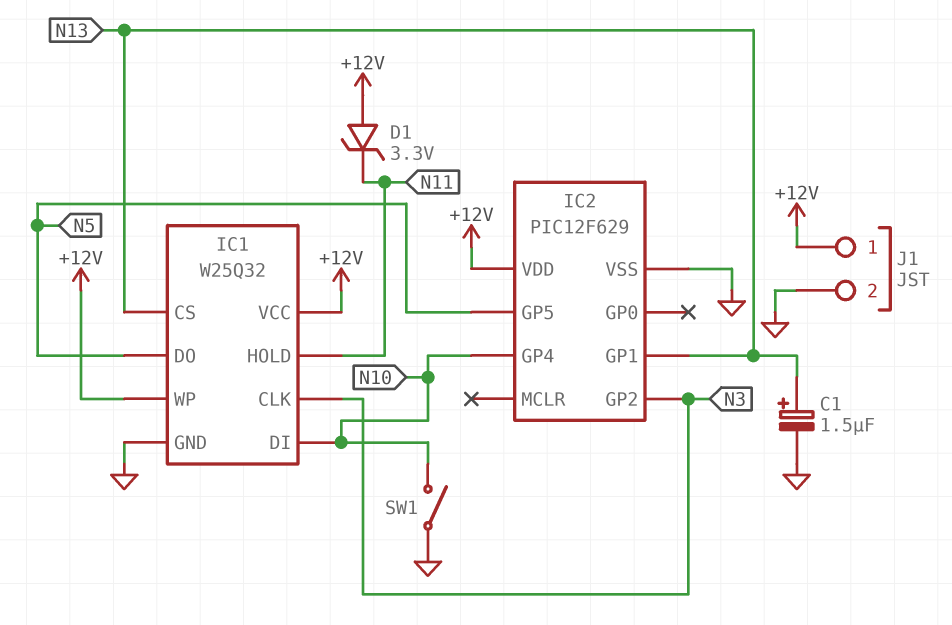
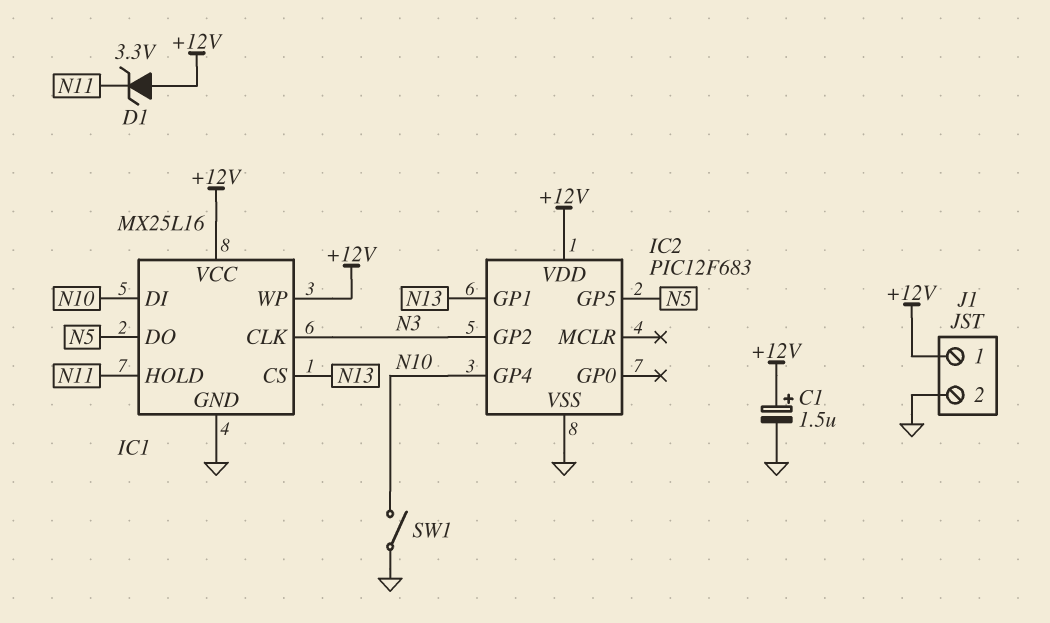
C1: 1.5uF (plus N13, minus GND) -> 1.5uF (plus +12V, minus GND)
IC1: W25Q32 -> MX25L16
IC2: PIC12F629 -> PIC12F683

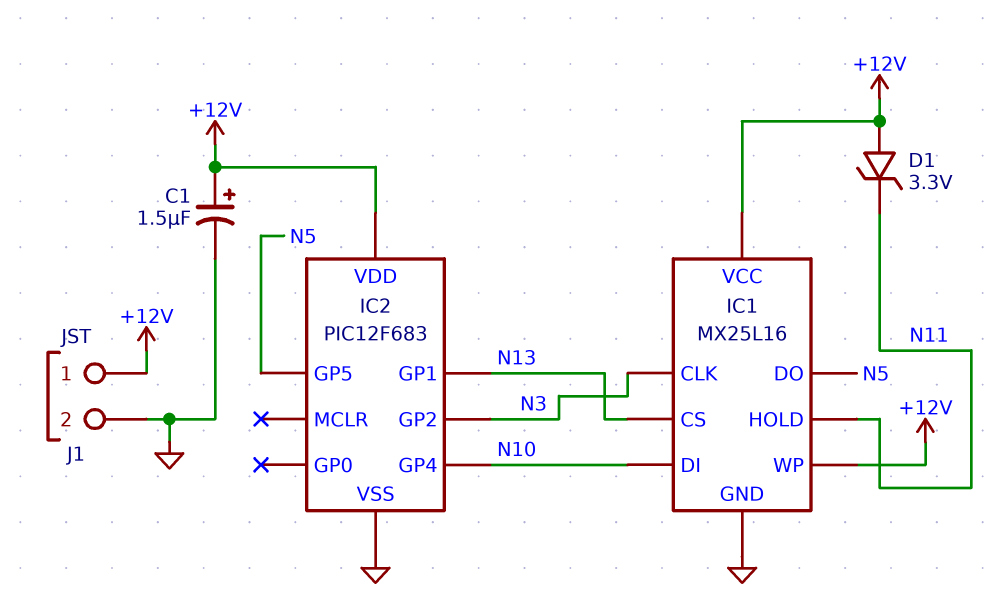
SW1: switch (GND, N10) -> none

